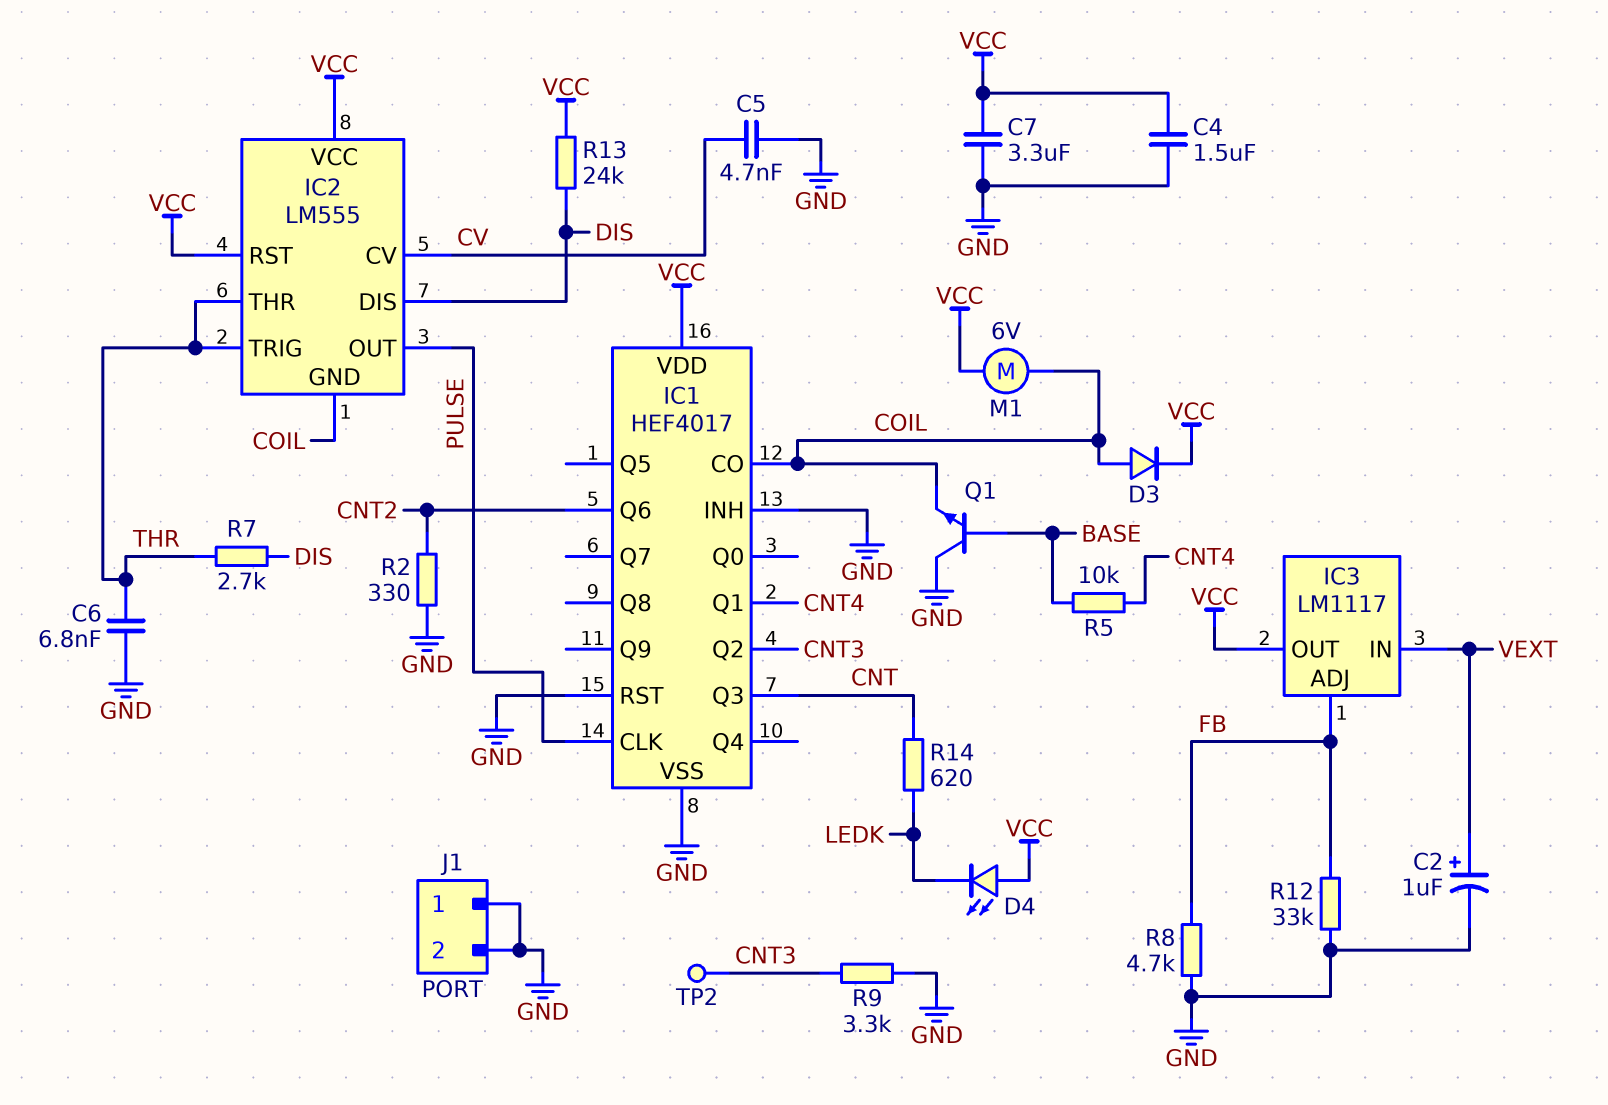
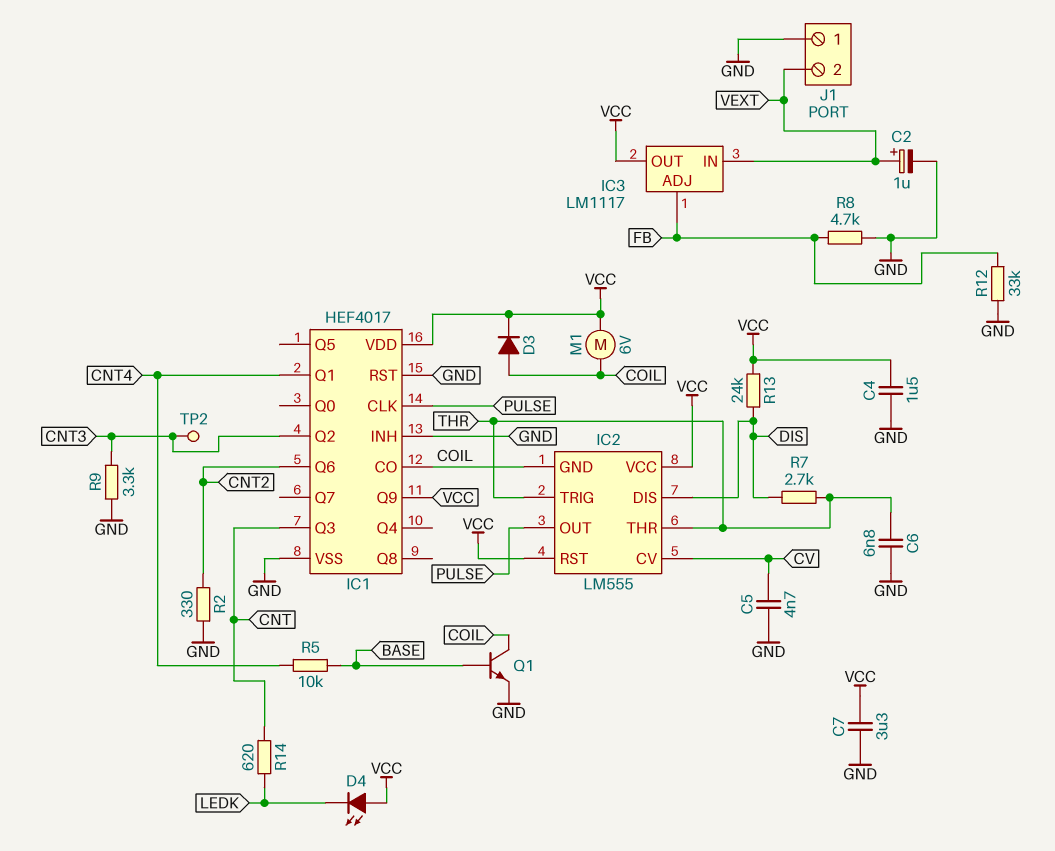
IC1 pin Q9: none -> VCC
J1 pin 2: GND -> VEXT
Q1: NPN (B BASE, C GND, E COIL) -> NPN (B BASE, C COIL, E GND)

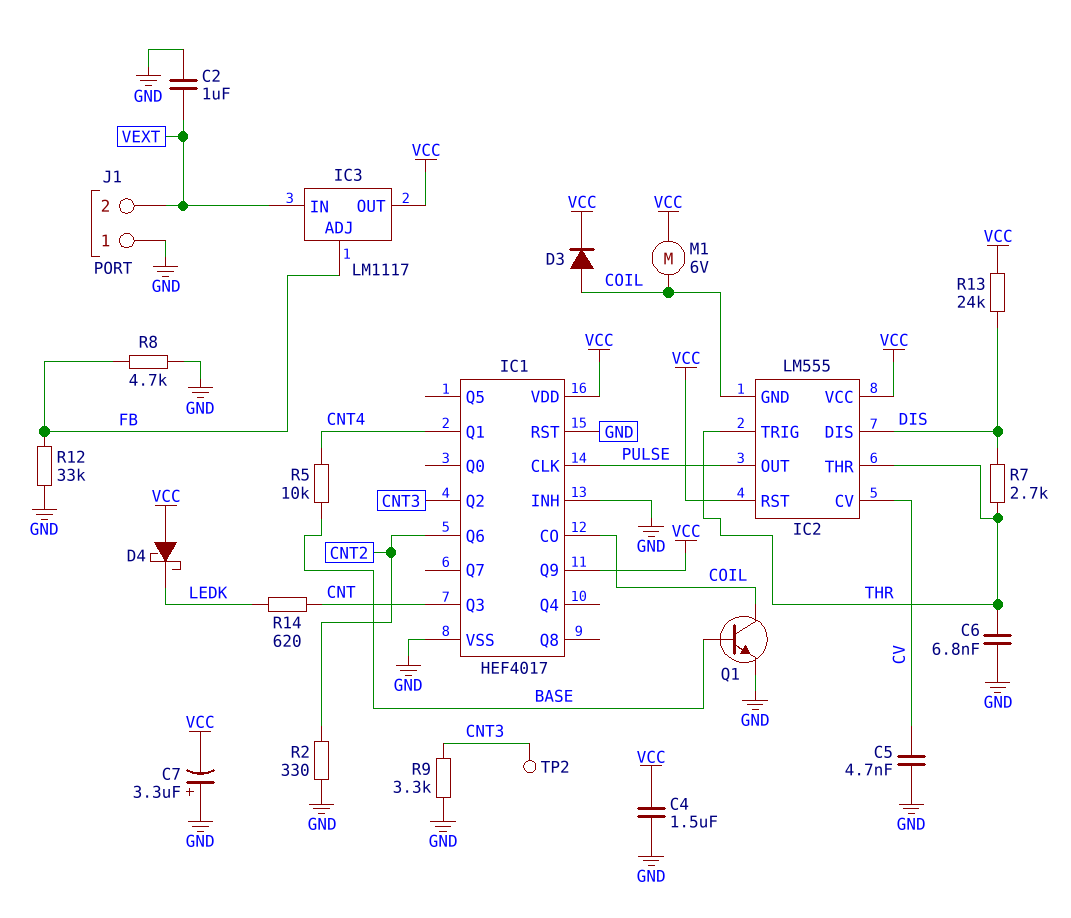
C2: 1uF (plus VEXT, minus GND) -> 1uF (GND, VEXT)
C7: 3.3uF (GND, VCC) -> 3.3uF (plus GND, minus VCC)
D4: LED (A VCC, K LEDK) -> schottky (A VCC, K LEDK)

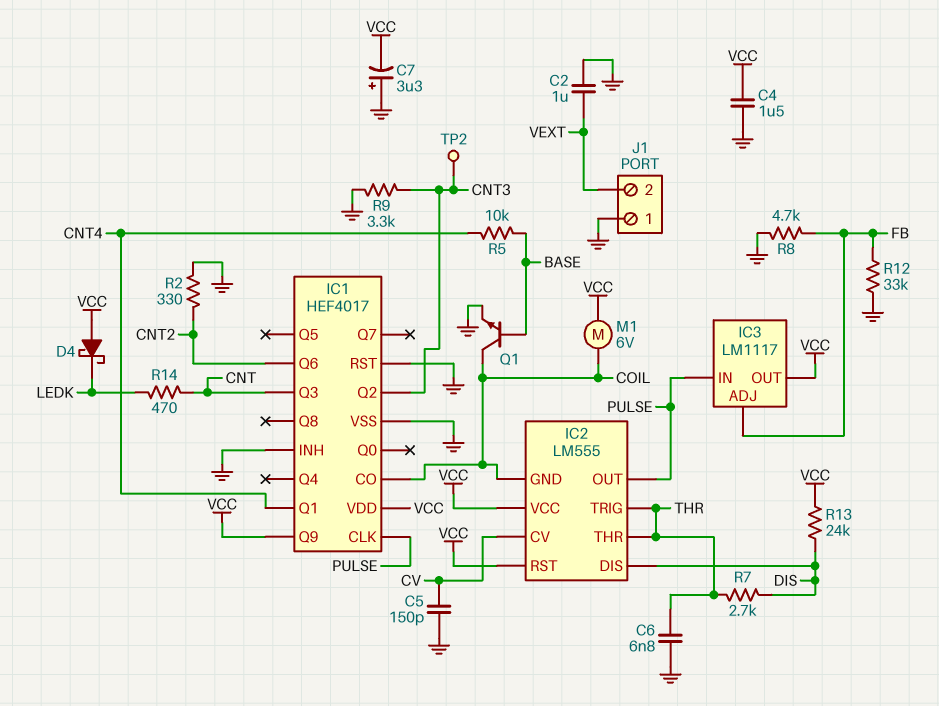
C5: 4.7nF (CV, GND) -> 150pF (CV, GND)
D3: diode (A COIL, K VCC) -> none
IC3 pin IN: VEXT -> PULSE
R14: 620 (CNT, LEDK) -> 470 (CNT, LEDK)

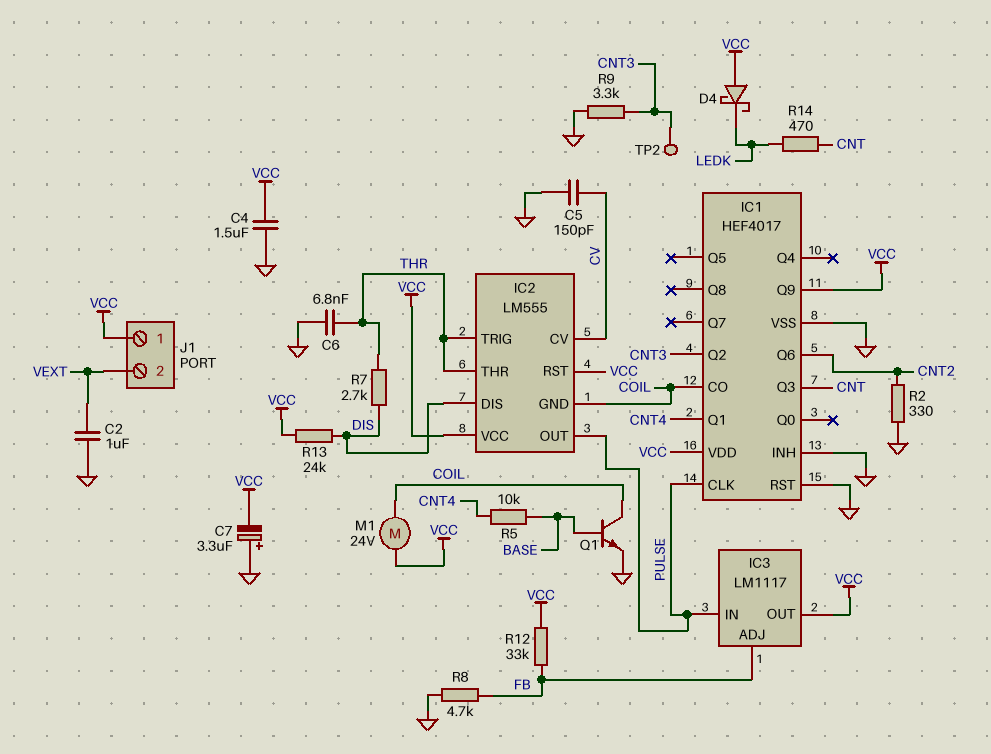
J1 pin 1: GND -> VCC
M1: motor 6V (COIL, VCC) -> motor 24V (COIL, VCC)
R12: 33k (FB, GND) -> 33k (FB, VCC)

